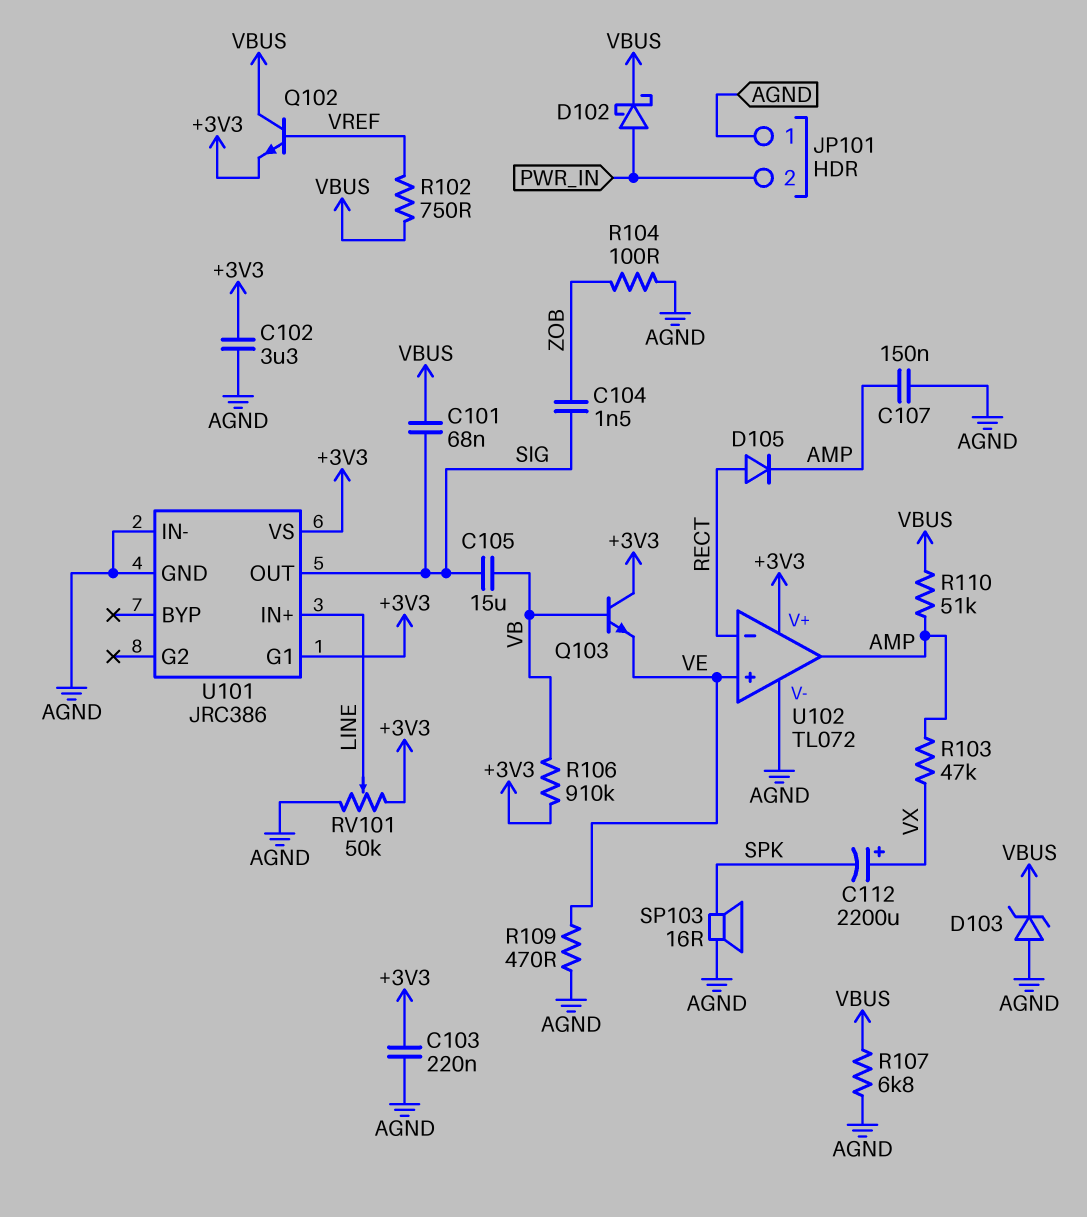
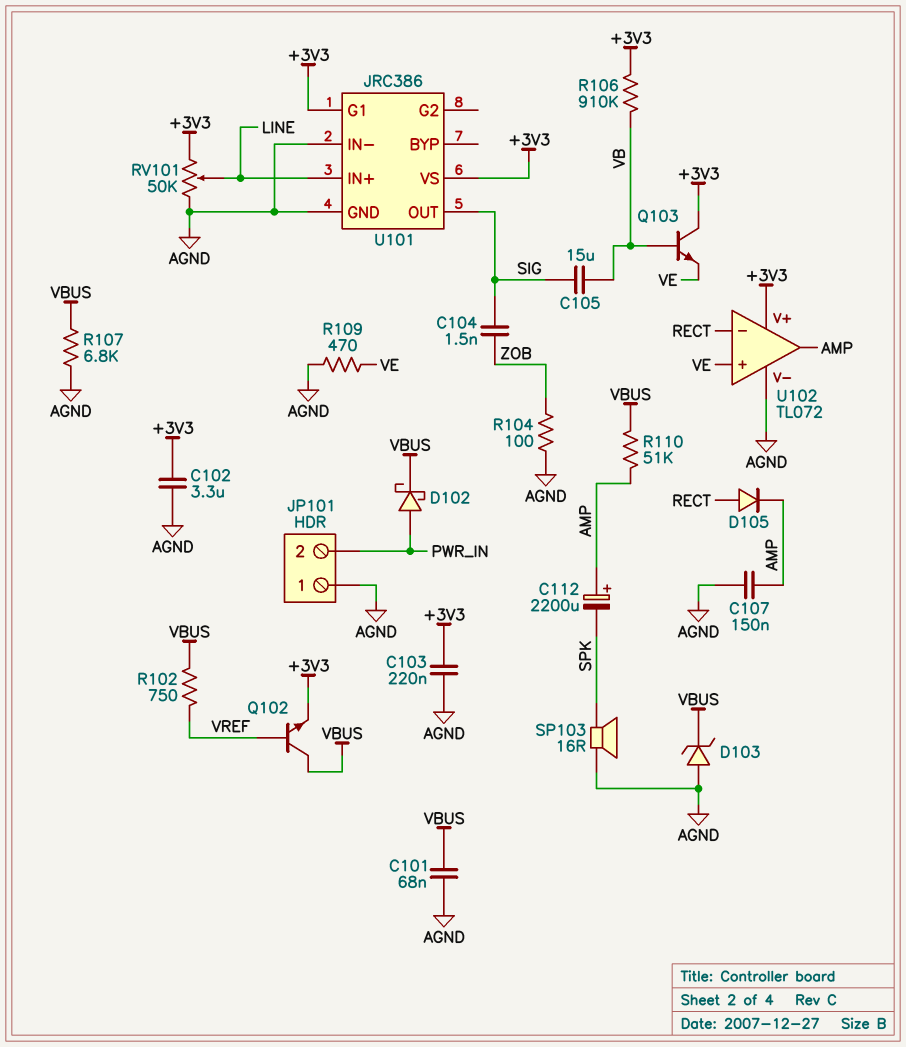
C101: 68nF (SIG, VBUS) -> 68nF (AGND, VBUS)
C112: 2200uF (plus VX, minus SPK) -> 2200uF (plus AMP, minus SPK)
R103: 47k (AMP, VX) -> none

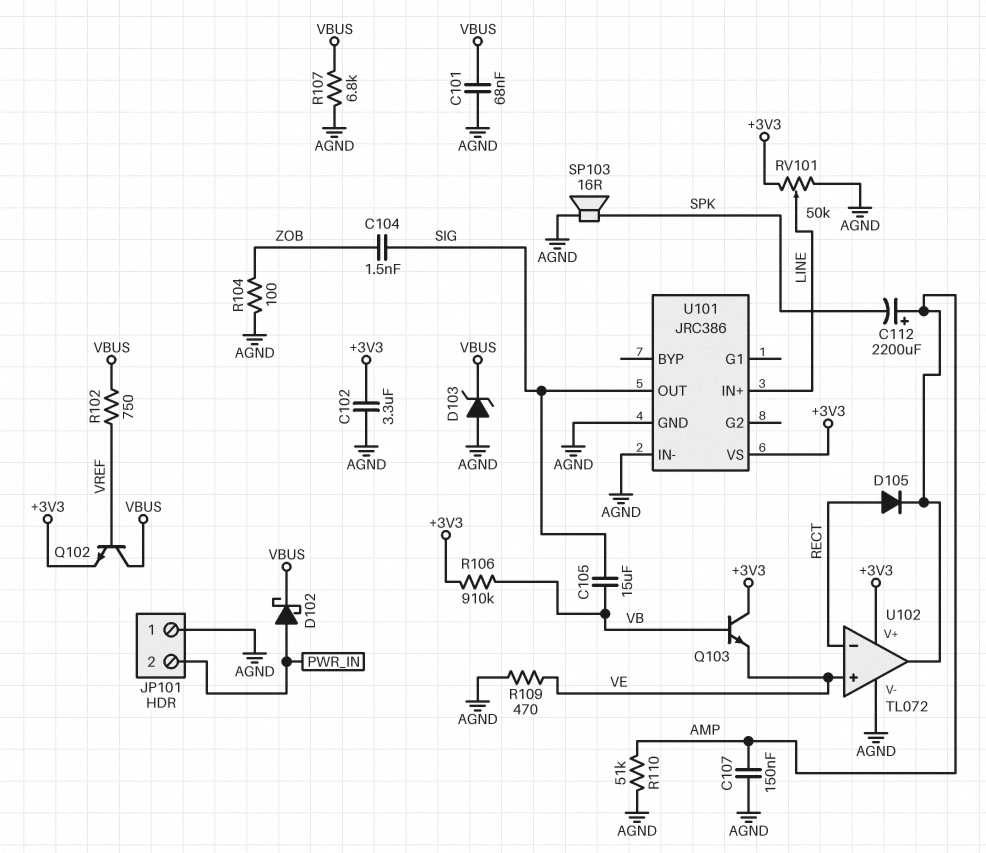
C103: 220nF (+3V3, AGND) -> none
R110: 51k (AMP, VBUS) -> 51k (AGND, AMP)
U101 pin G1: +3V3 -> none

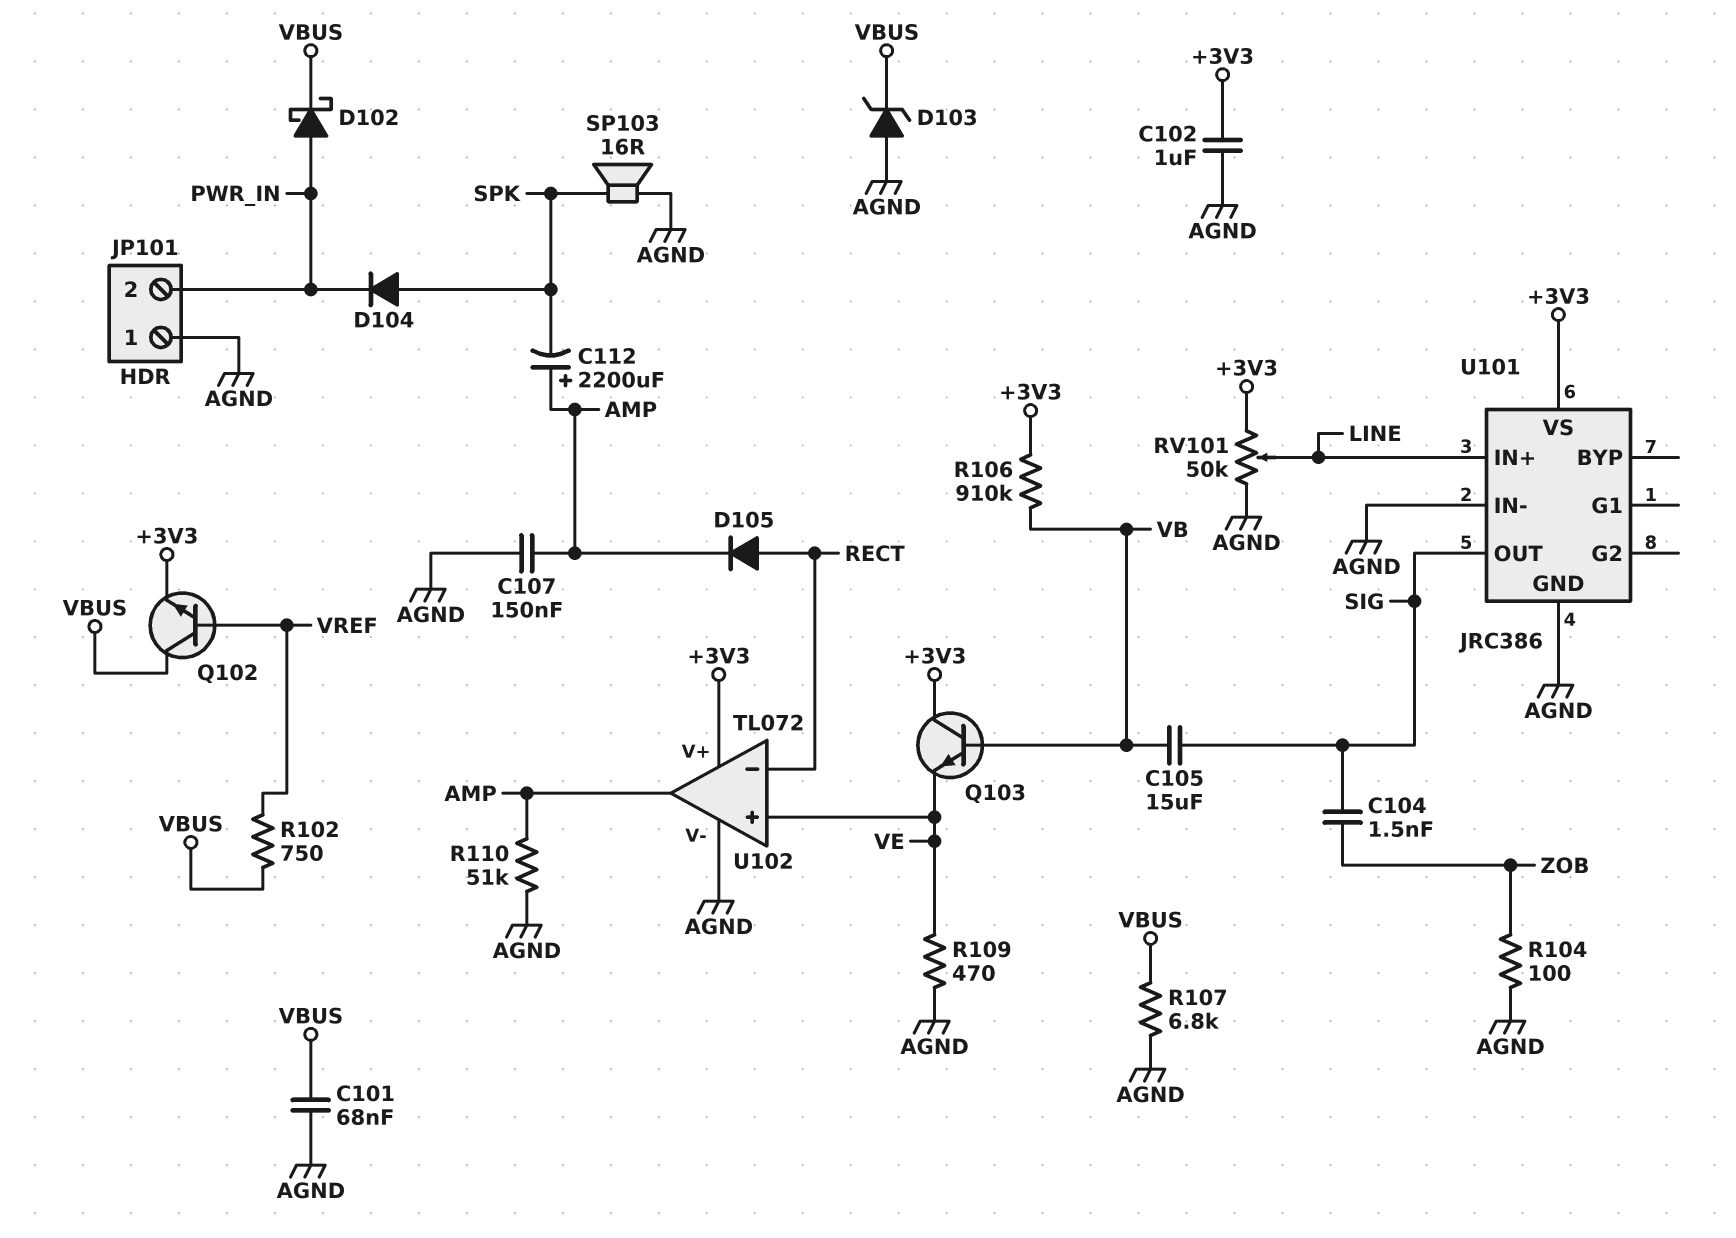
C102: 3.3uF (+3V3, AGND) -> 1uF (+3V3, AGND)
D104: none -> diode (A SPK, K PWR_IN)

